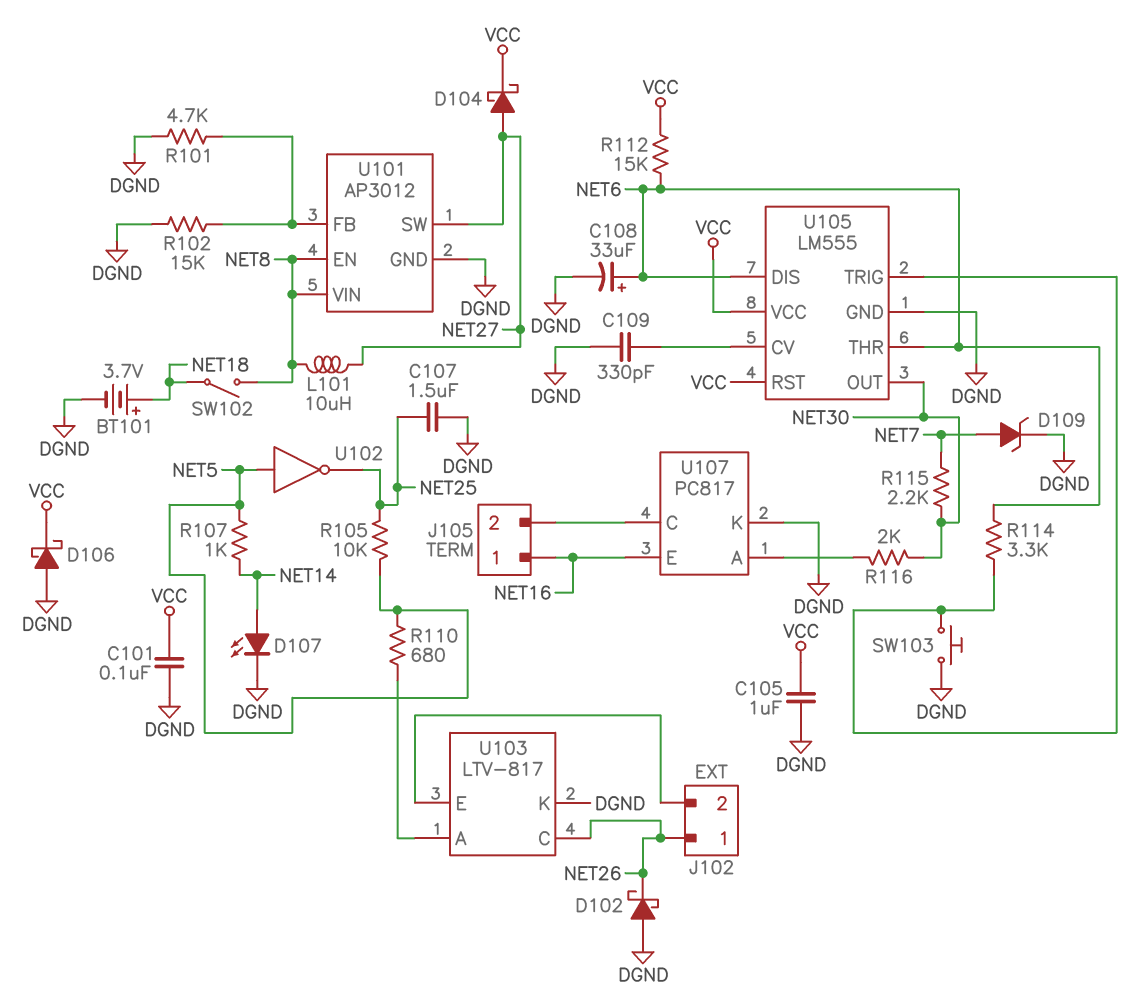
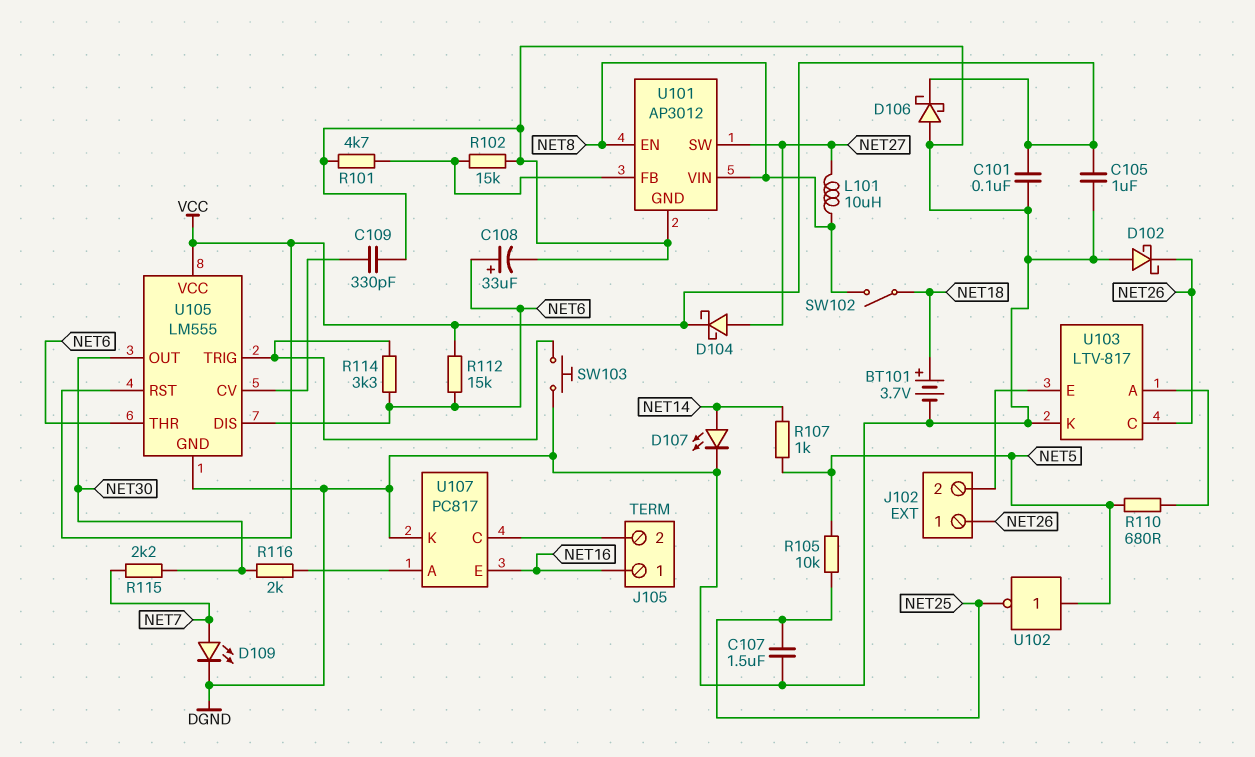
D109: zener (A NET7, K DGND) -> LED (A NET7, K DGND)

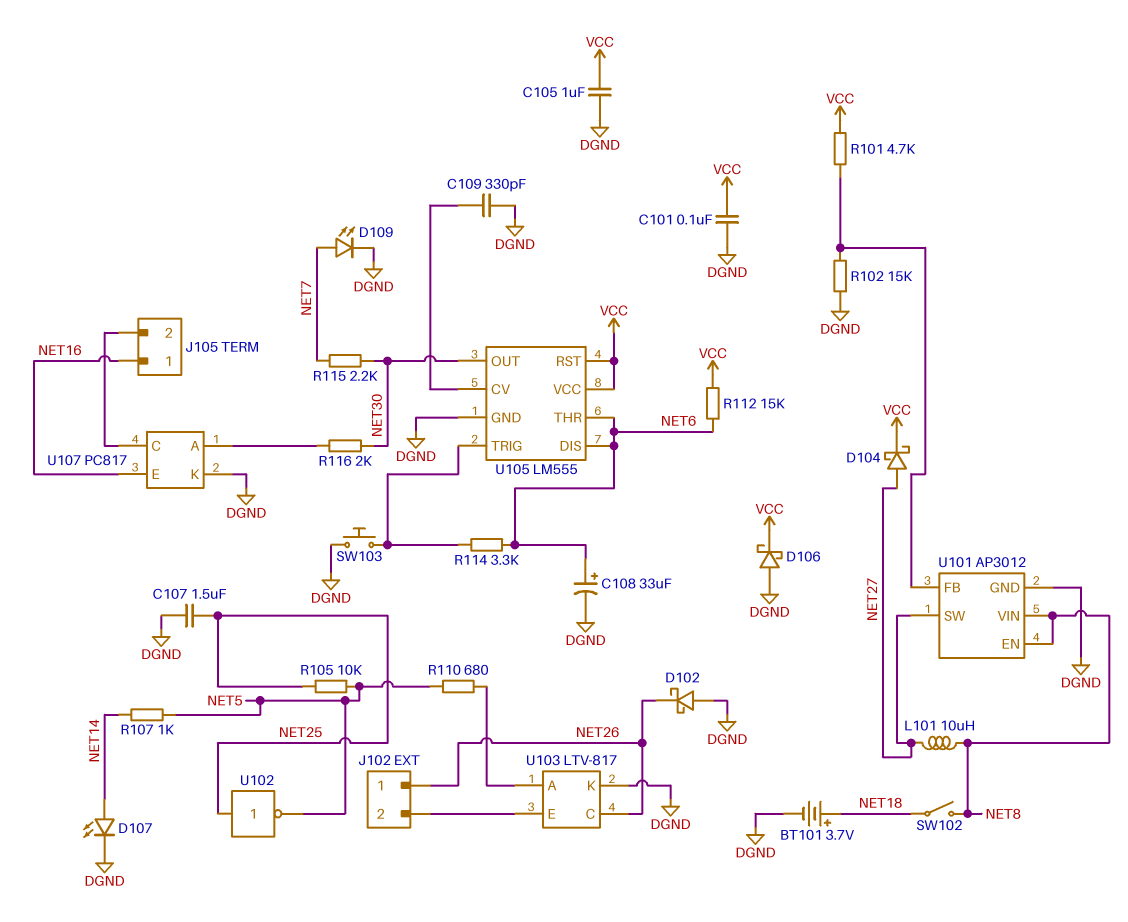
R101: 4.7k (DGND, U101/FB) -> 4.7k (U101/FB, VCC)
U102: NOT (in NET5, out NET25) -> NOT (in NET25, out NET5)

